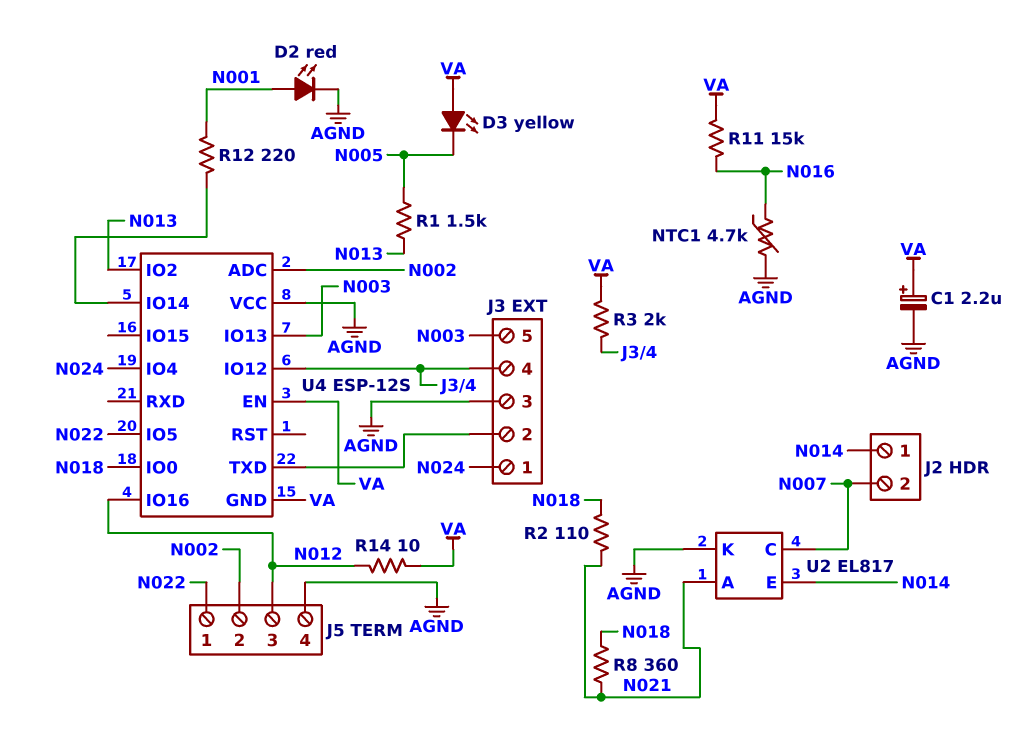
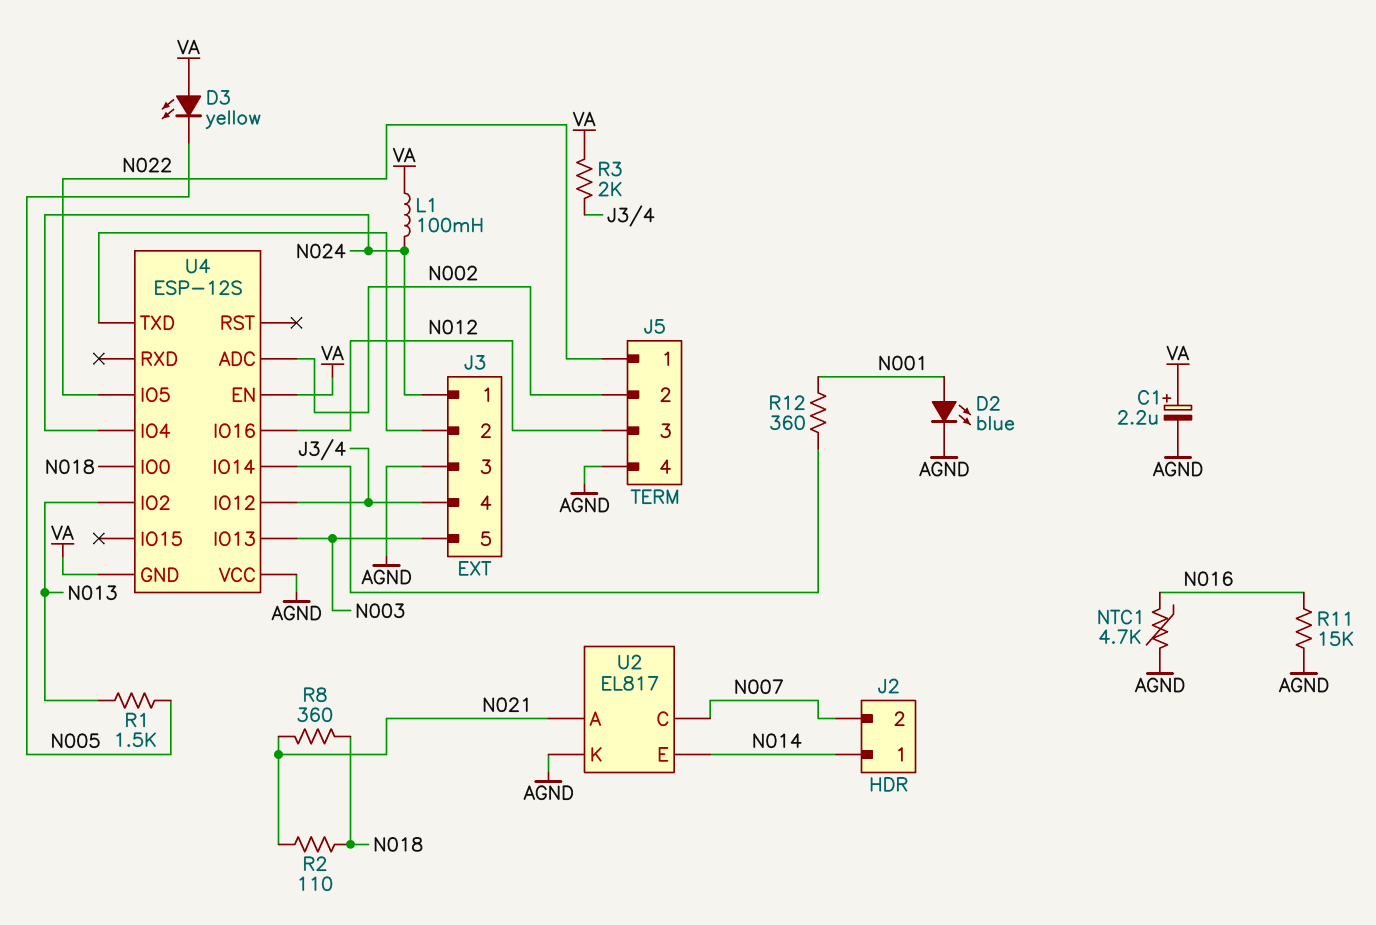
D2: LED red (A N001, K AGND) -> LED blue (A N001, K AGND)
L1: none -> 100mH (N024, VA)
R11: 15k (N016, VA) -> 15k (AGND, N016)
R12: 220 (N001, U4/IO14) -> 360 (N001, U4/IO14)
R14: 10 (N012, VA) -> none

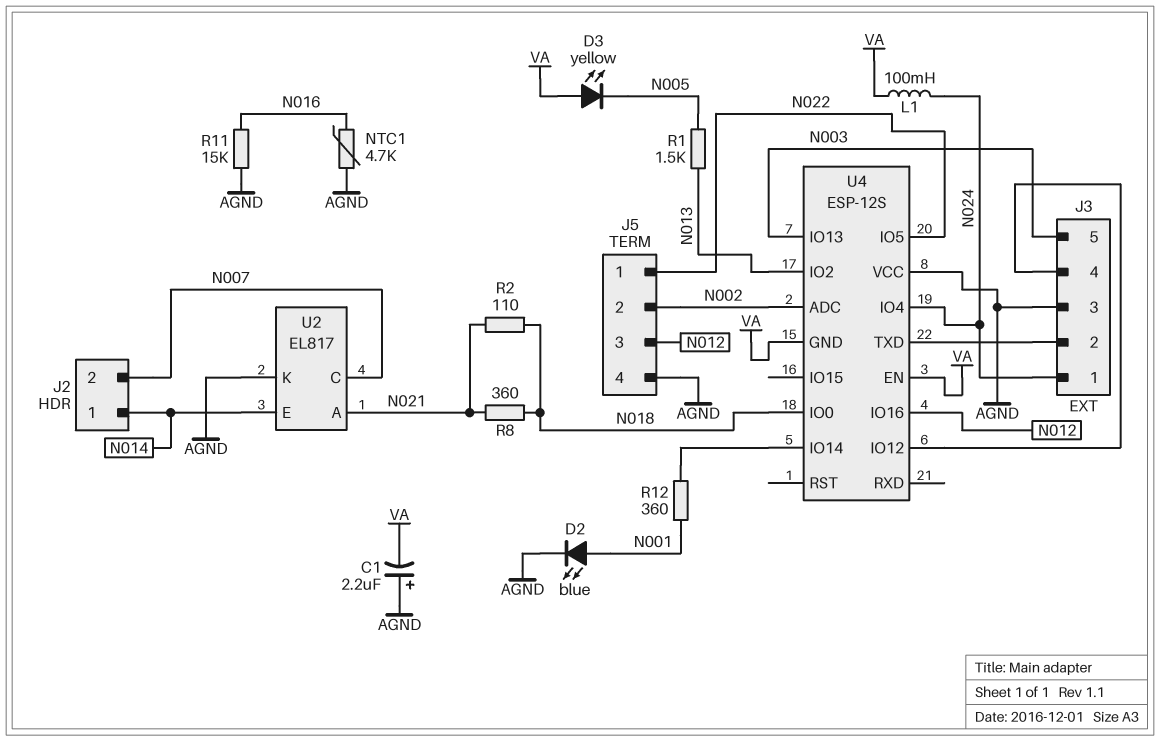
C1: 2.2uF (plus VA, minus AGND) -> 2.2uF (plus AGND, minus VA)
R3: 2k (J3/4, VA) -> none

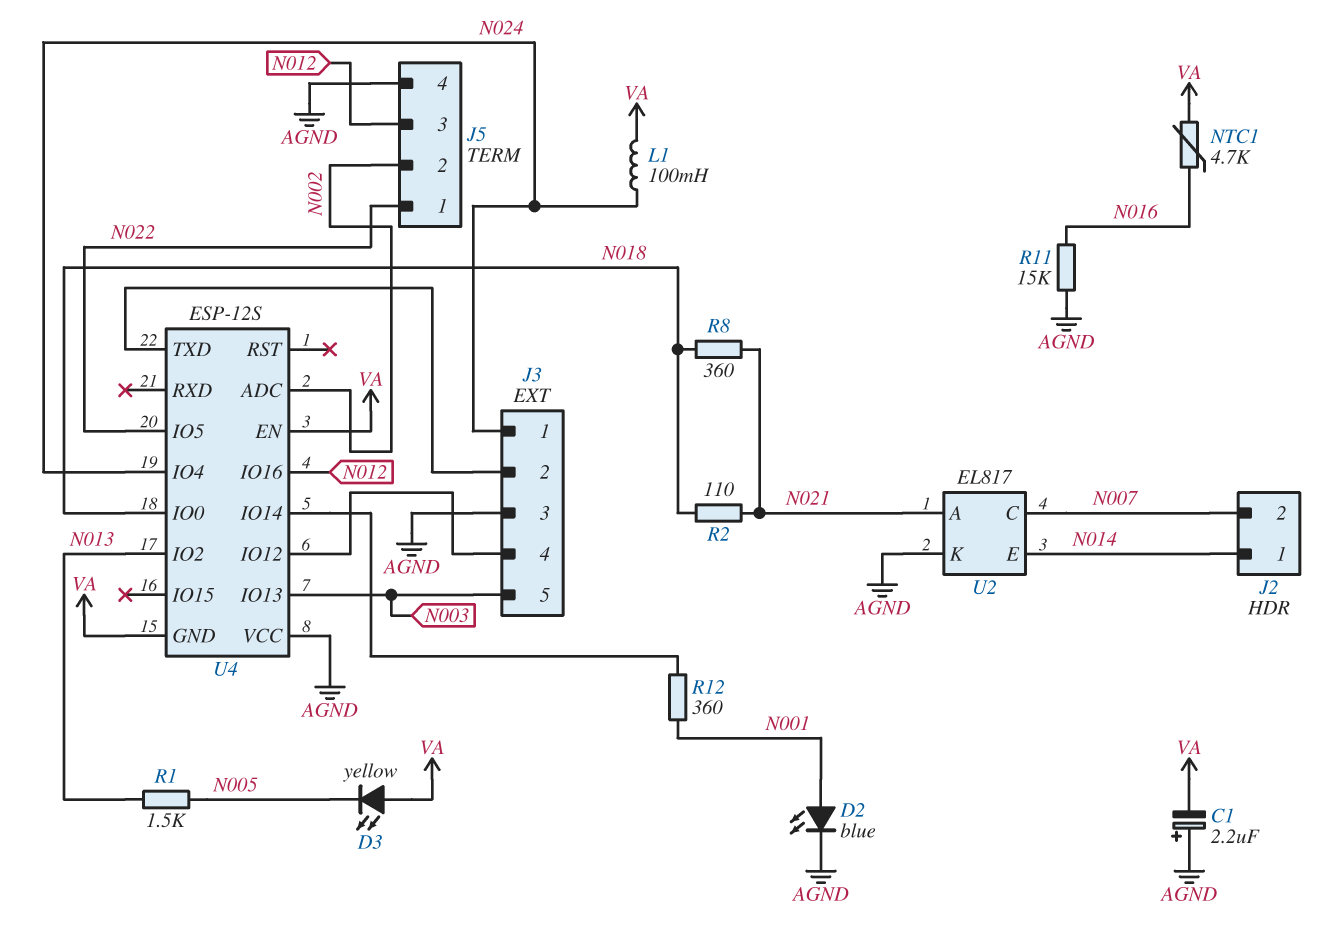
NTC1: 4.7k (AGND, N016) -> 4.7k (N016, VA)

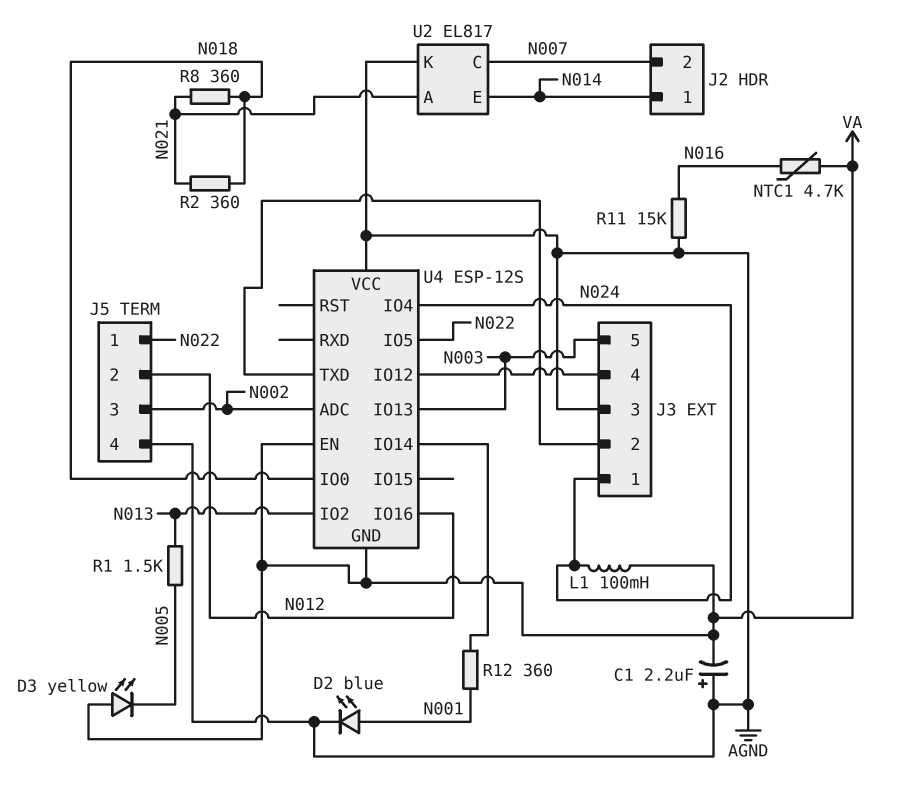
J5 pin 2: N002 -> N012
J5 pin 3: N012 -> N002
R2: 110 (N018, N021) -> 360 (N018, N021)

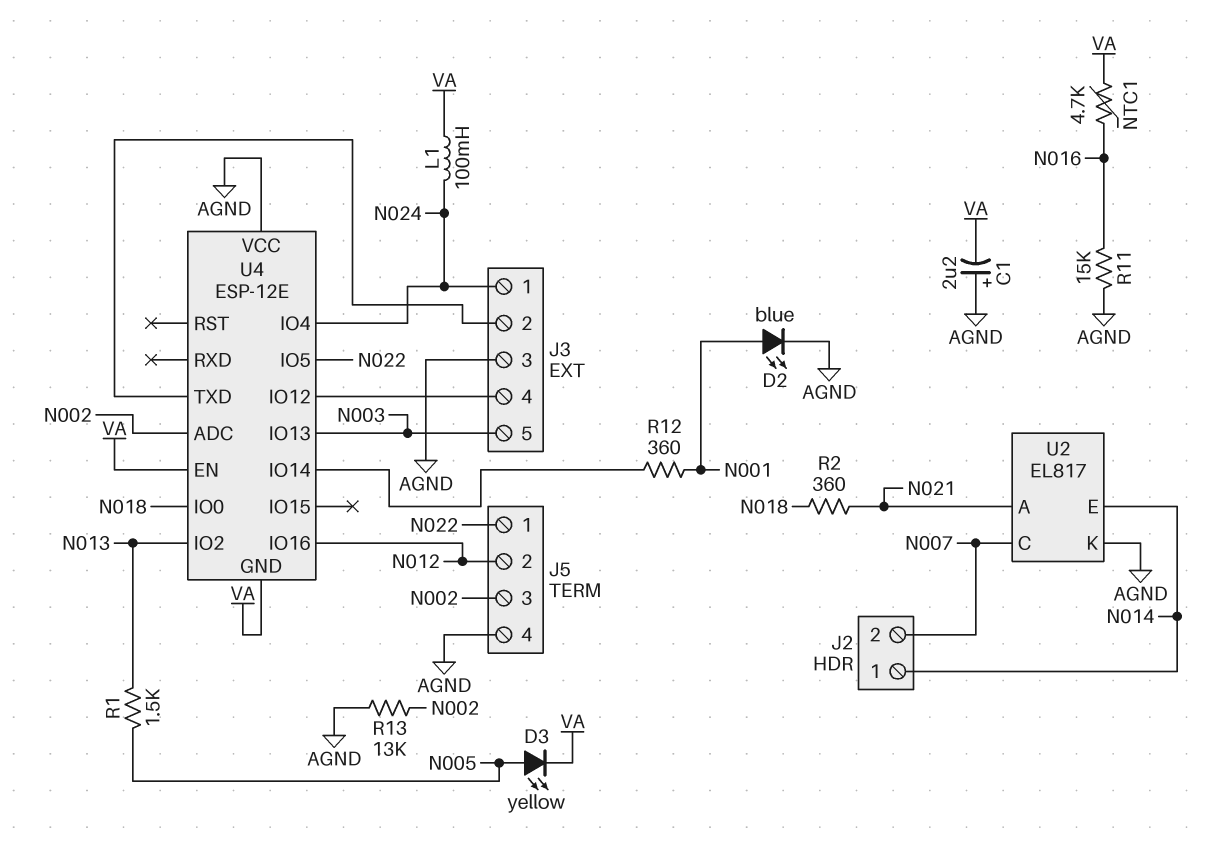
D3: LED yellow (A VA, K N005) -> LED yellow (A N005, K VA)
R8: 360 (N018, N021) -> none
R13: none -> 13k (AGND, N002)
U4: ESP-12S -> ESP-12E

